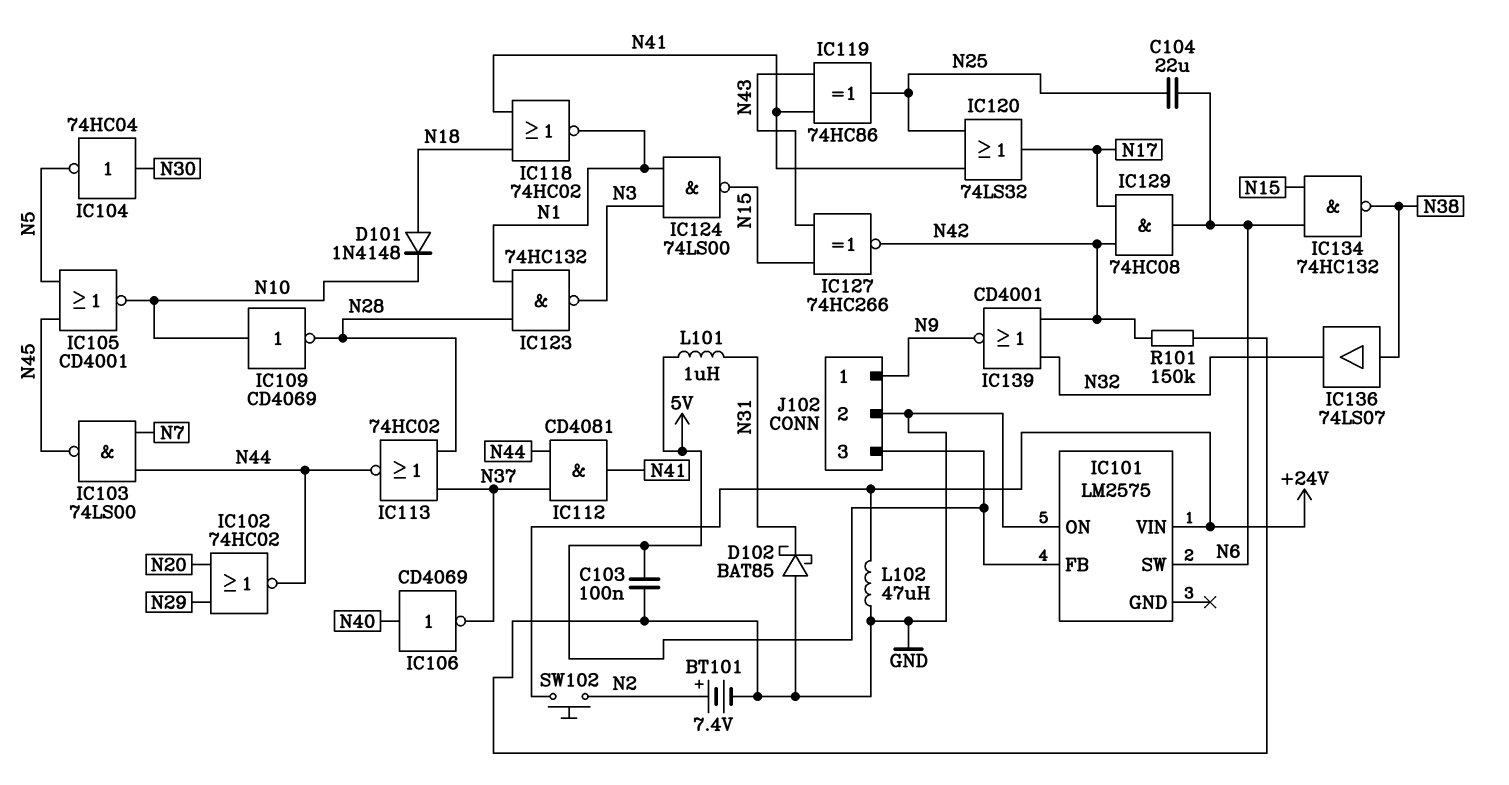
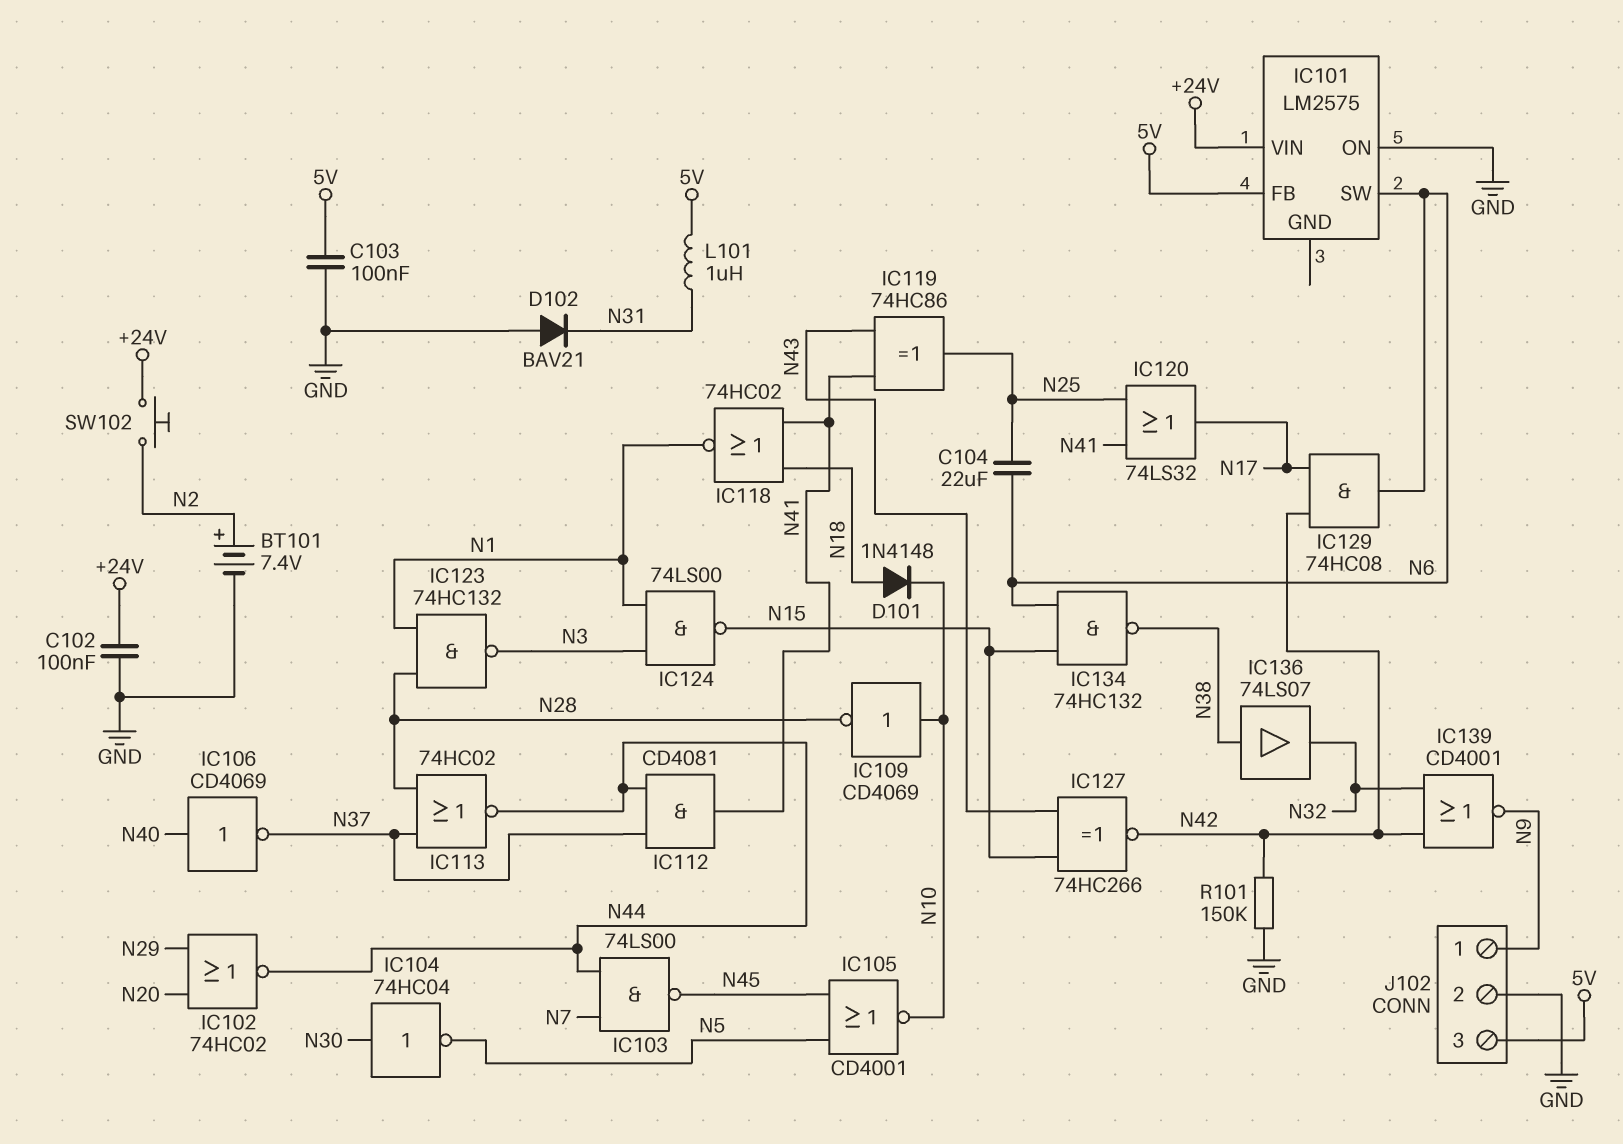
C102: none -> 100nF (+24V, GND)
D102: schottky BAT85 (A GND, K N31) -> diode BAV21 (A GND, K N31)
L102: 47uH (+24V, GND) -> none

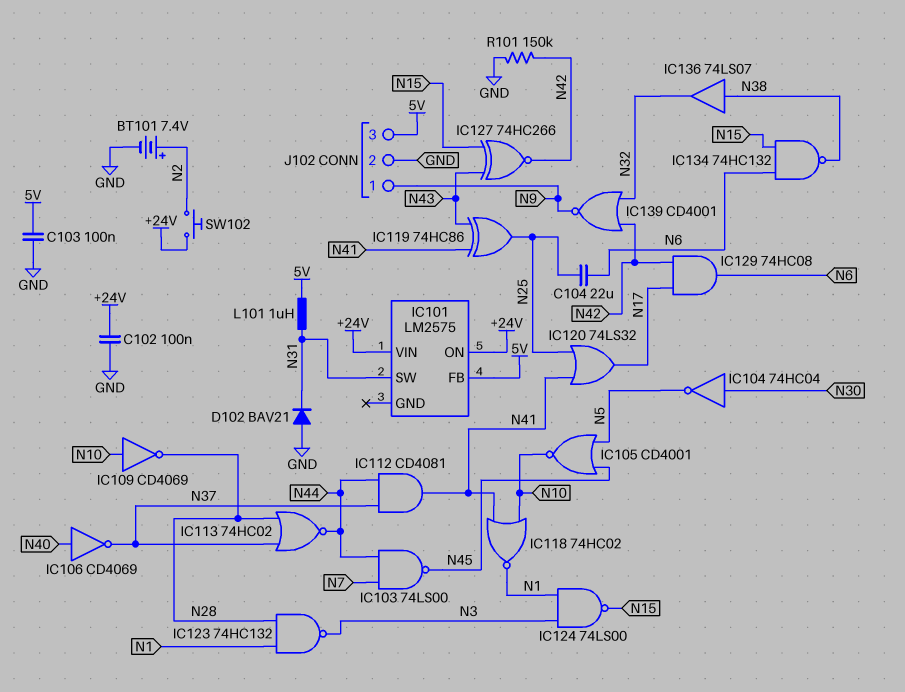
D101: diode 1N4148 (A N18, K N10) -> none
IC101 pin ON: GND -> +24V
IC101 pin SW: N6 -> N31
IC102: NOR 74HC02 (in N20, in N29, out N44) -> none
IC118: NOR 74HC02 (in N18, in N41, out N1) -> NOR 74HC02 (in N10, in N41, out N1)

